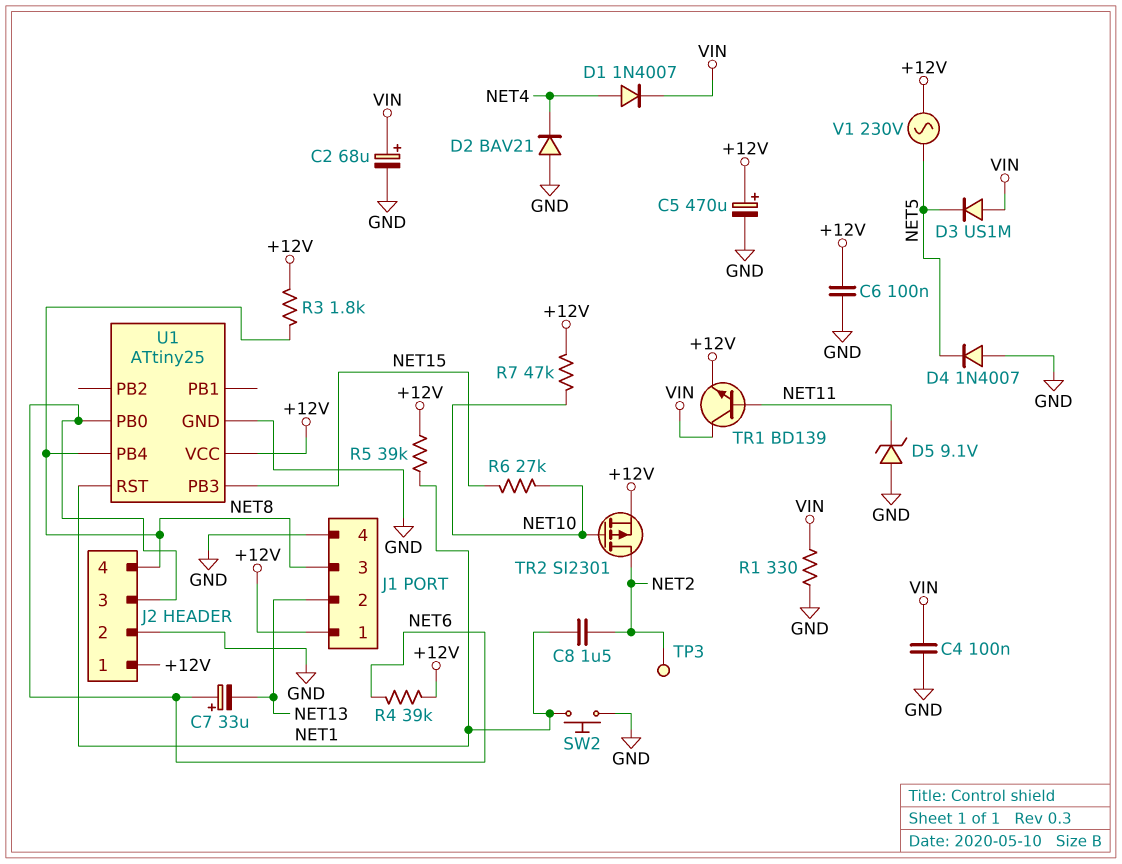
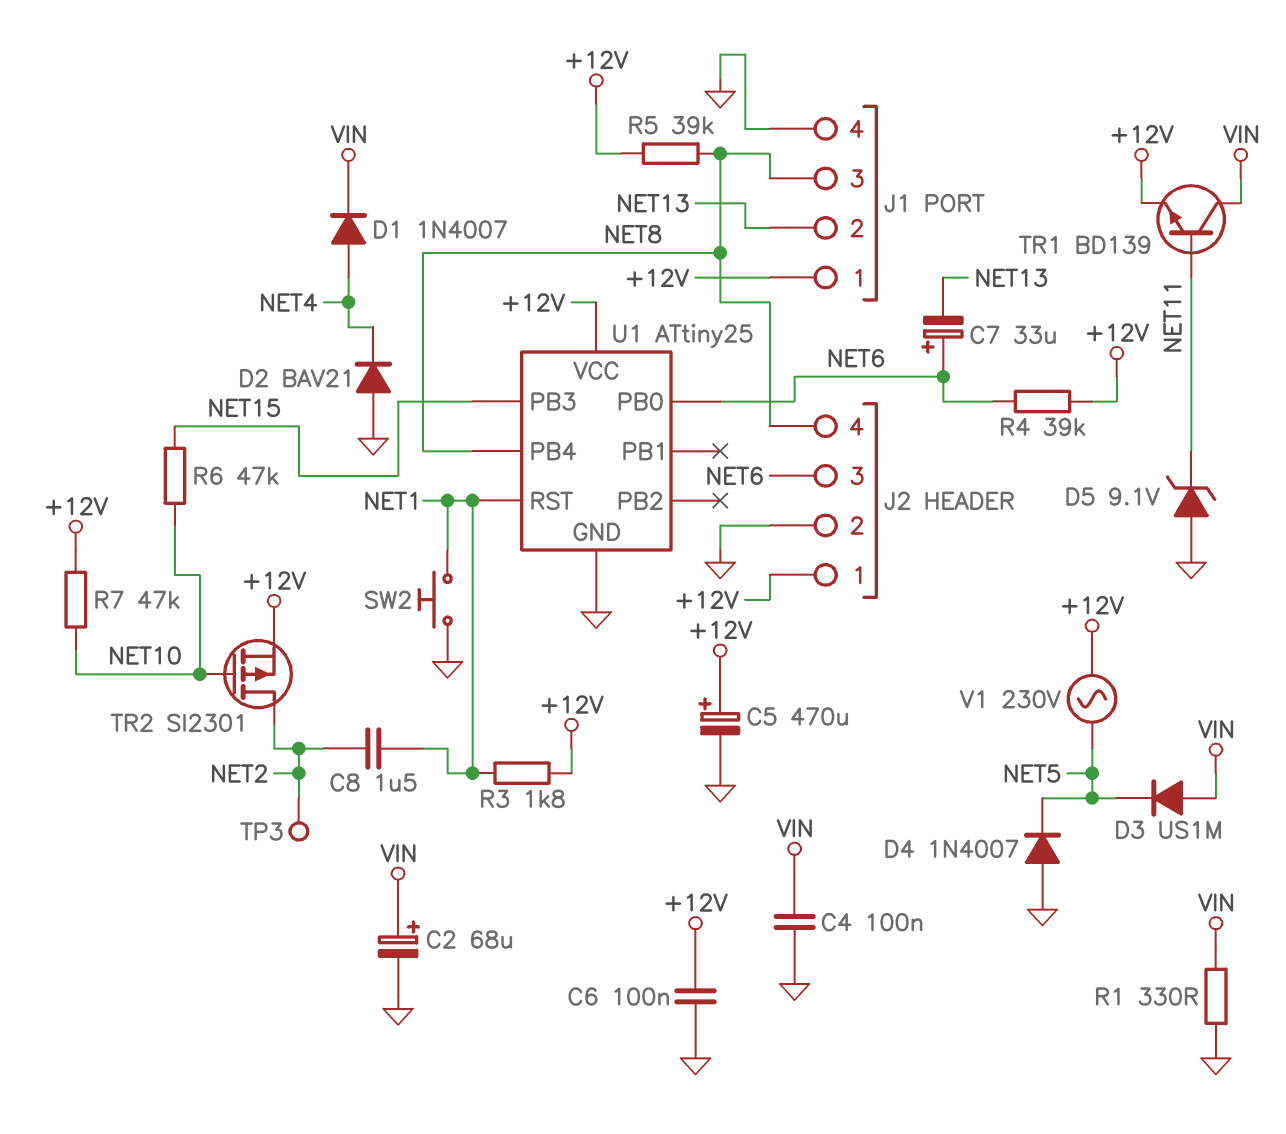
R3: 1.8k (+12V, NET8) -> 1.8k (+12V, NET1)
R5: 39k (+12V, NET1) -> 39k (+12V, NET8)
R6: 27k (NET10, NET15) -> 47k (NET10, NET15)

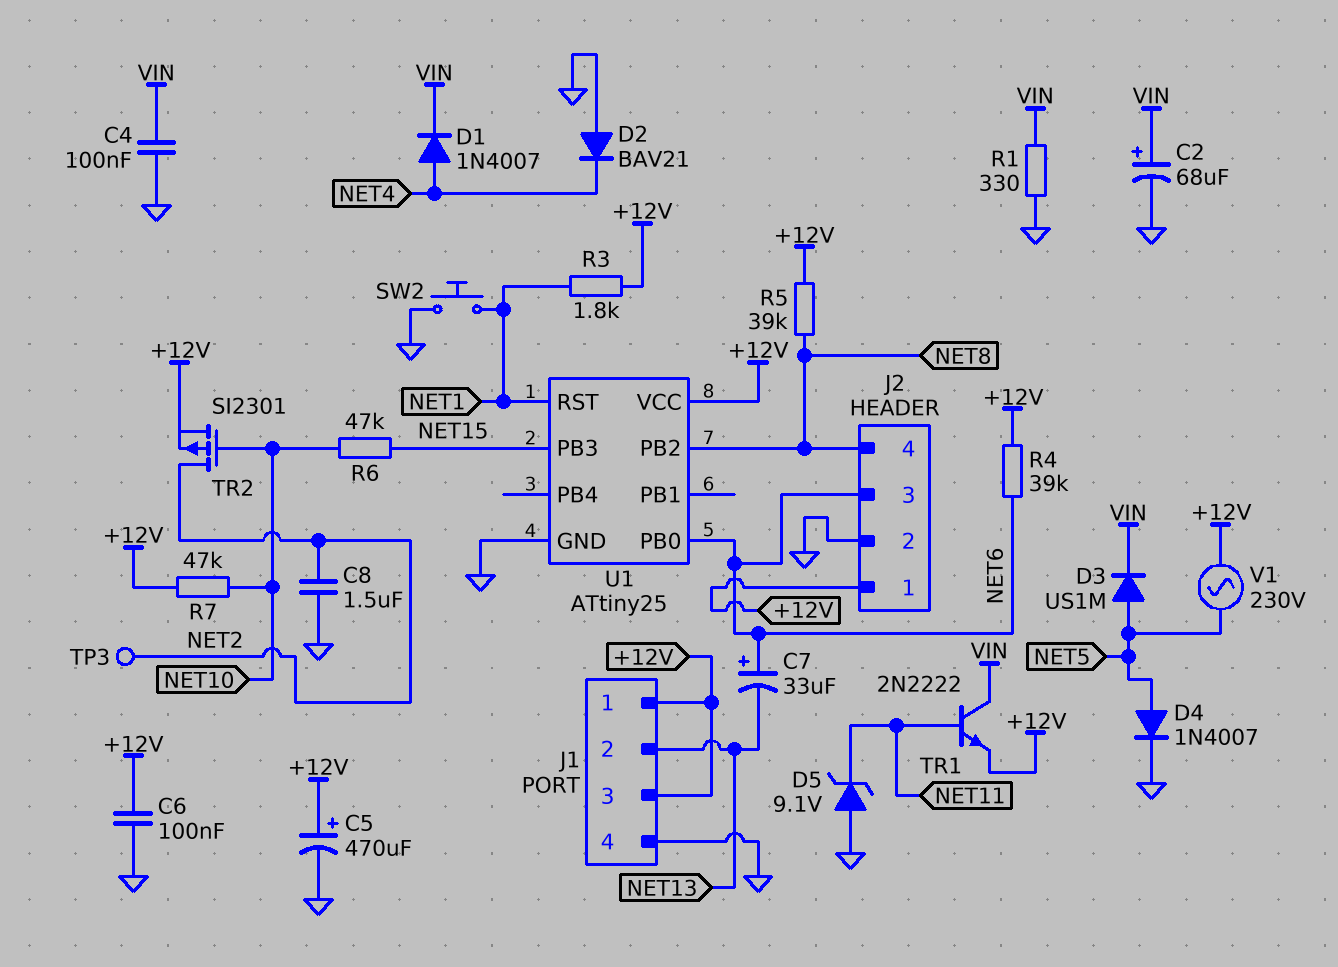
C8: 1.5uF (NET1, NET2) -> 1.5uF (GND, NET2)
D3: diode US1M (A VIN, K NET5) -> diode US1M (A NET5, K VIN)
D4: diode 1N4007 (A GND, K NET5) -> diode 1N4007 (A NET5, K GND)
J1 pin 3: NET8 -> +12V
TR1: NPN BD139 (B NET11, C VIN, E +12V) -> NPN 2N2222 (B NET11, C VIN, E +12V)
U1 pin PB2: none -> NET8
U1 pin PB4: NET8 -> none

